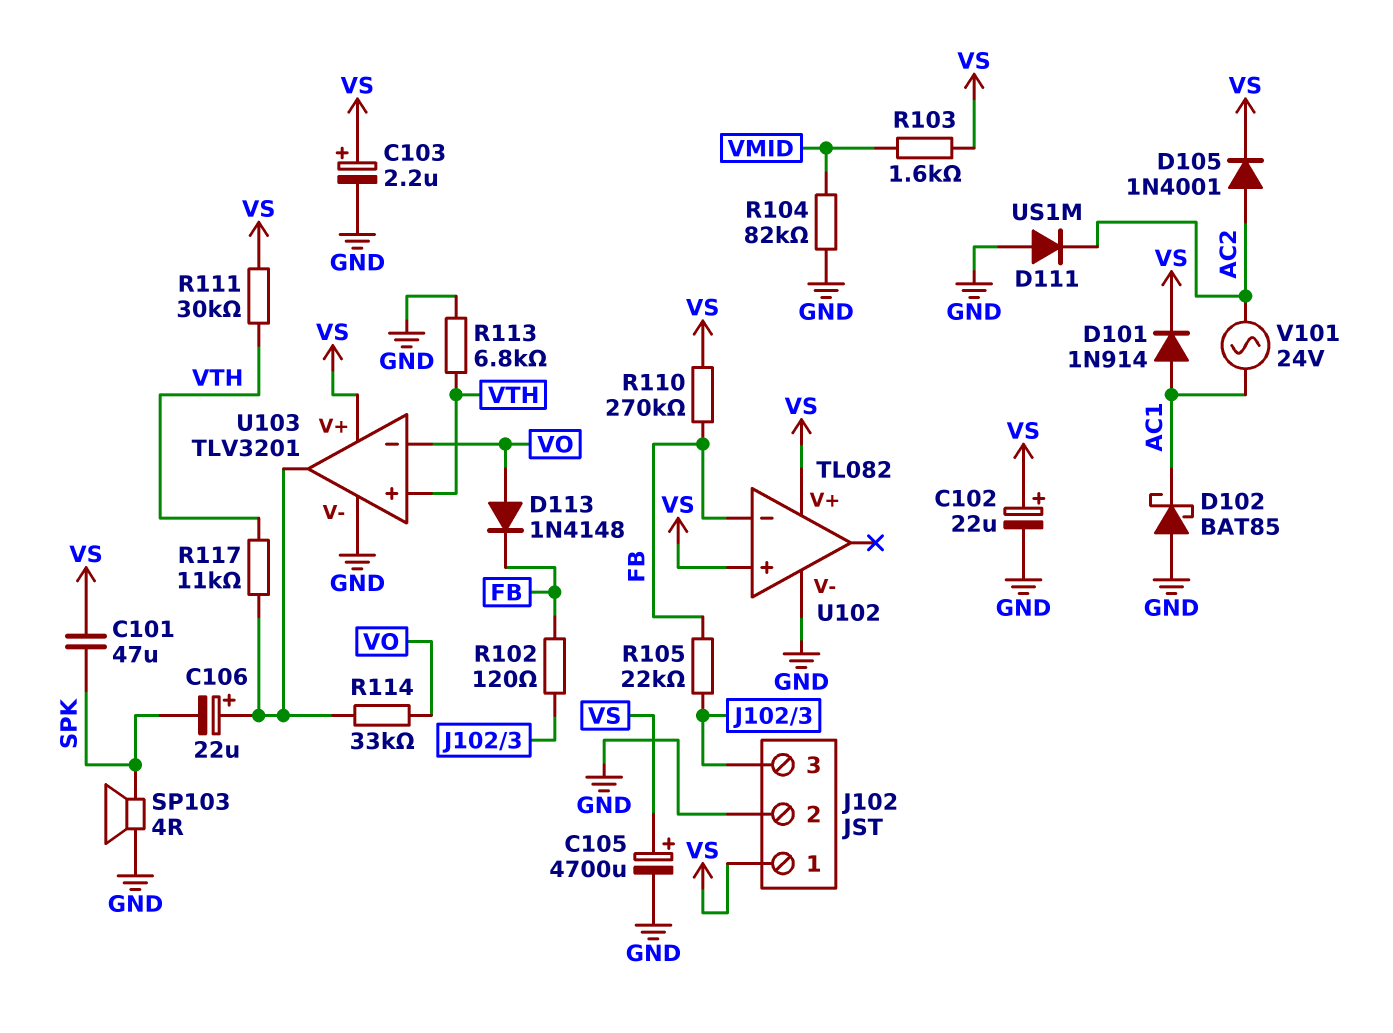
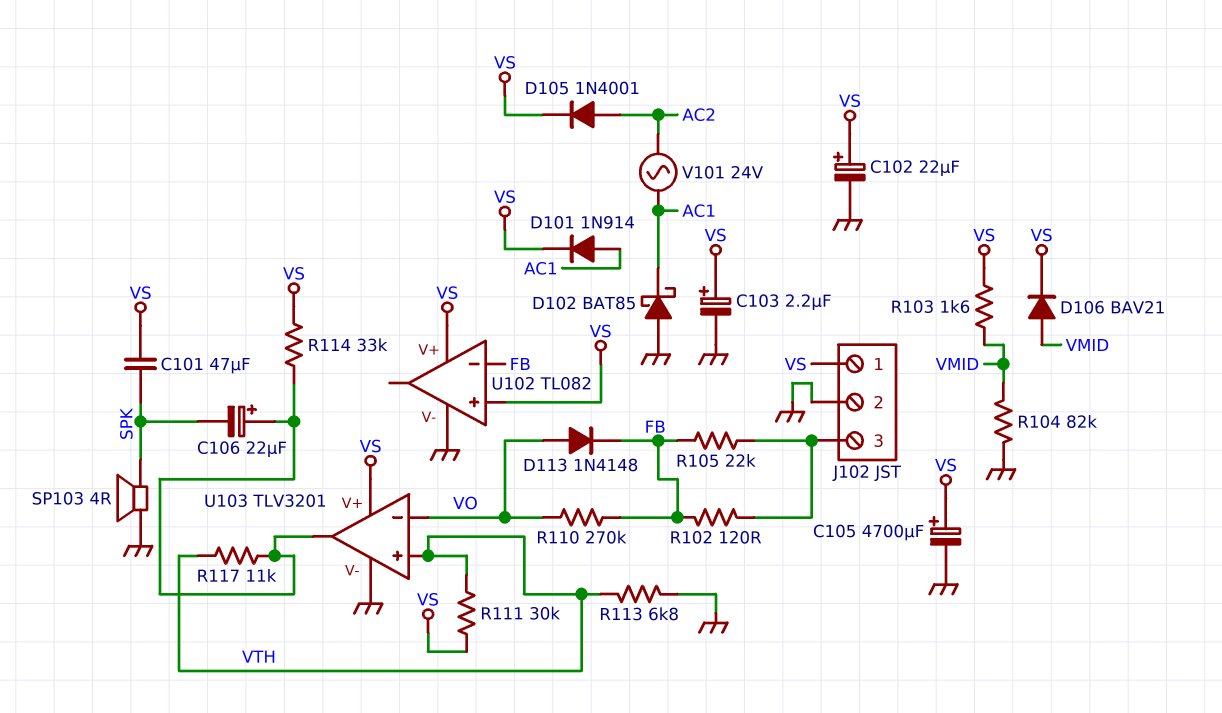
D106: none -> diode BAV21 (A VMID, K VS)
D111: diode US1M (A GND, K AC2) -> none
R110: 270k (FB, VS) -> 270k (FB, VO)
R114: 33k (U103/out, VO) -> 33k (U103/out, VS)

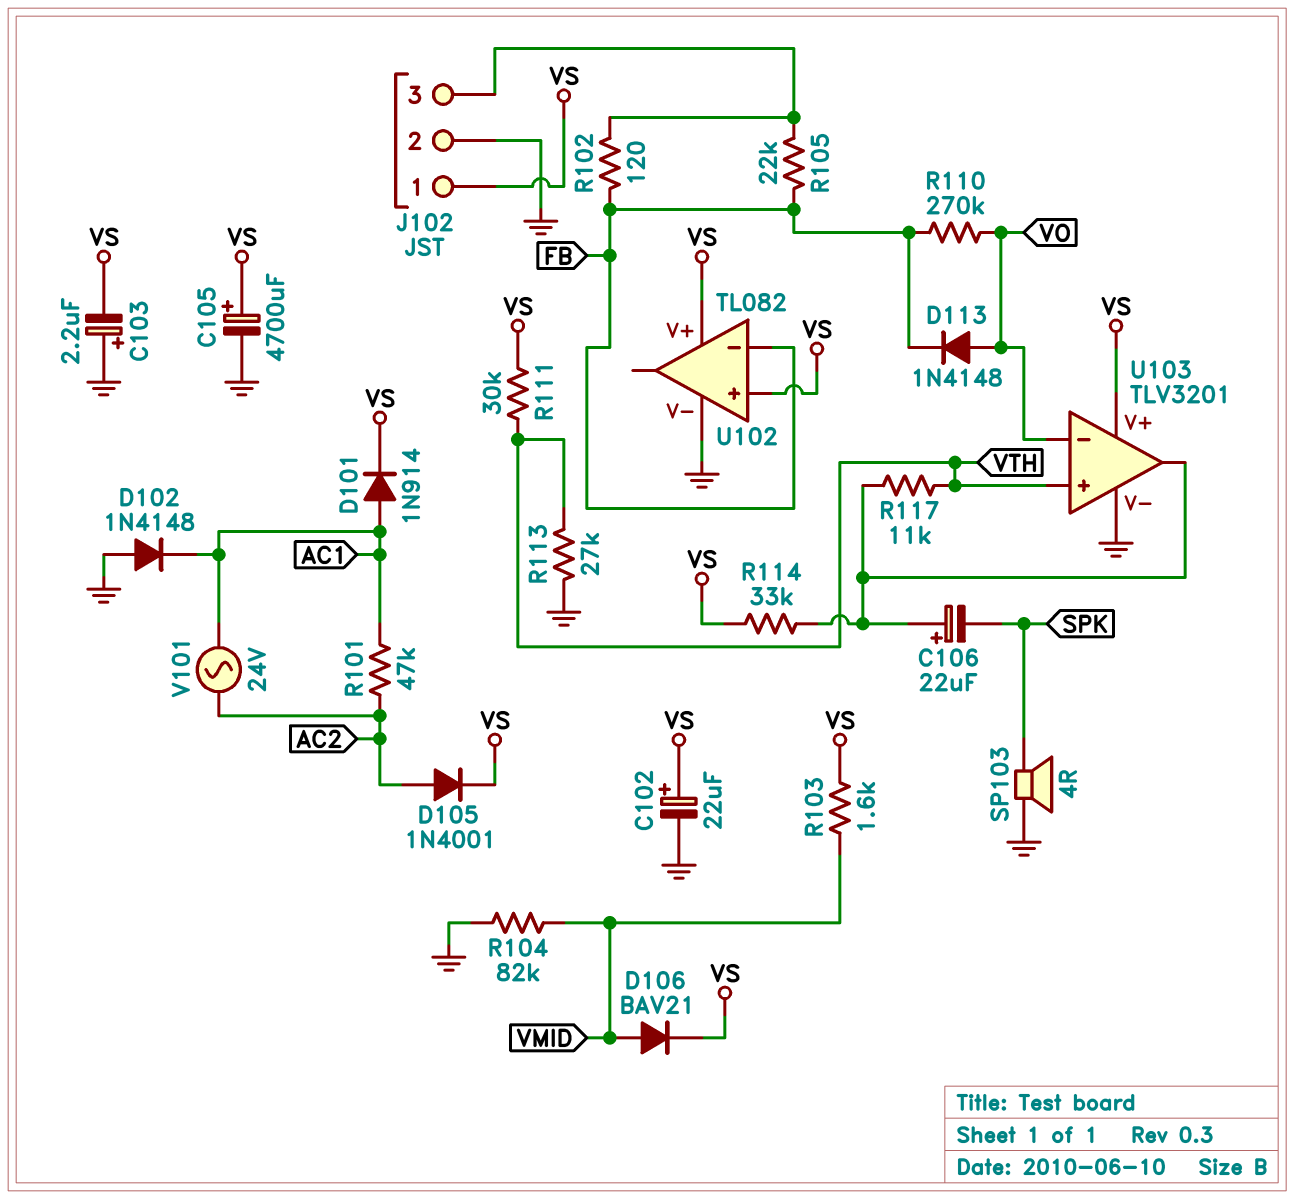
C101: 47uF (SPK, VS) -> none
C103: 2.2uF (plus VS, minus GND) -> 2.2uF (plus GND, minus VS)
D102: schottky BAT85 (A GND, K AC1) -> diode 1N4148 (A GND, K AC1)
R101: none -> 47k (AC1, AC2)
R113: 6.8k (GND, VTH) -> 27k (GND, VTH)

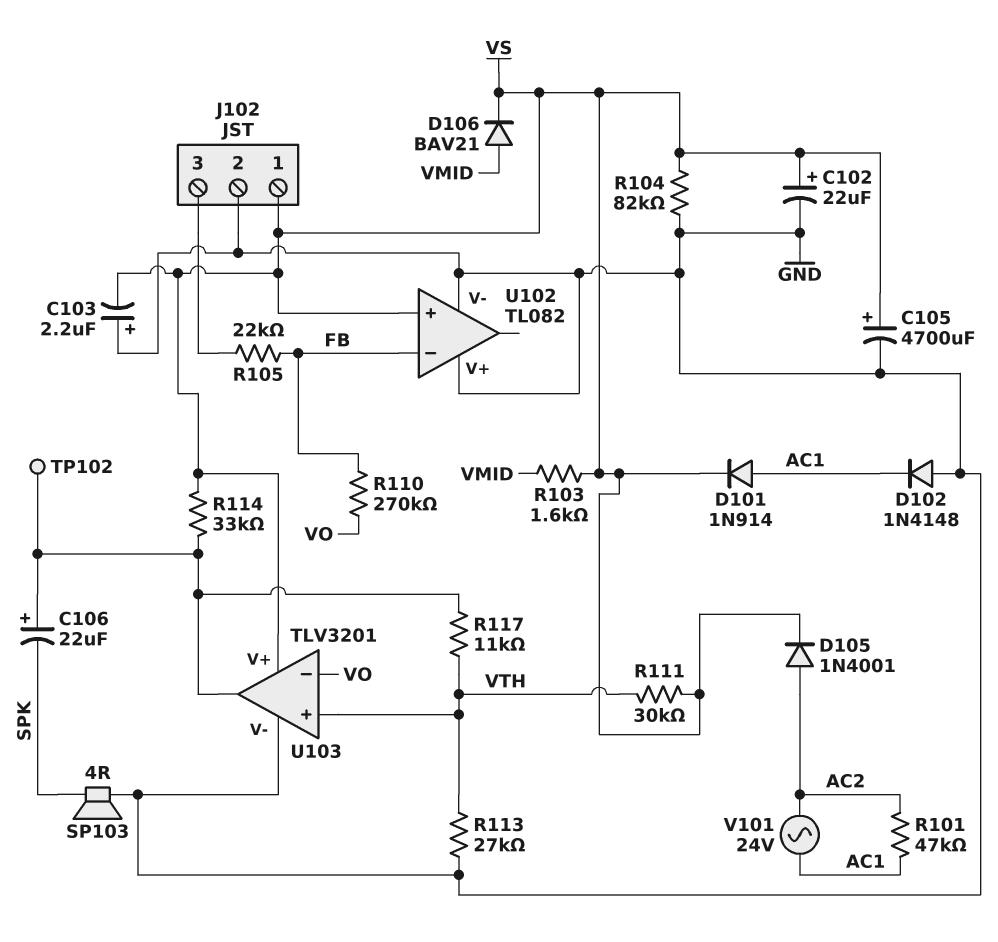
D113: diode 1N4148 (A VO, K FB) -> none
R102: 120 (FB, J102/3) -> none
R104: 82k (GND, VMID) -> 82k (GND, VS)
TP102: none -> test point (U103/out)
U102 pin V+: VS -> GND

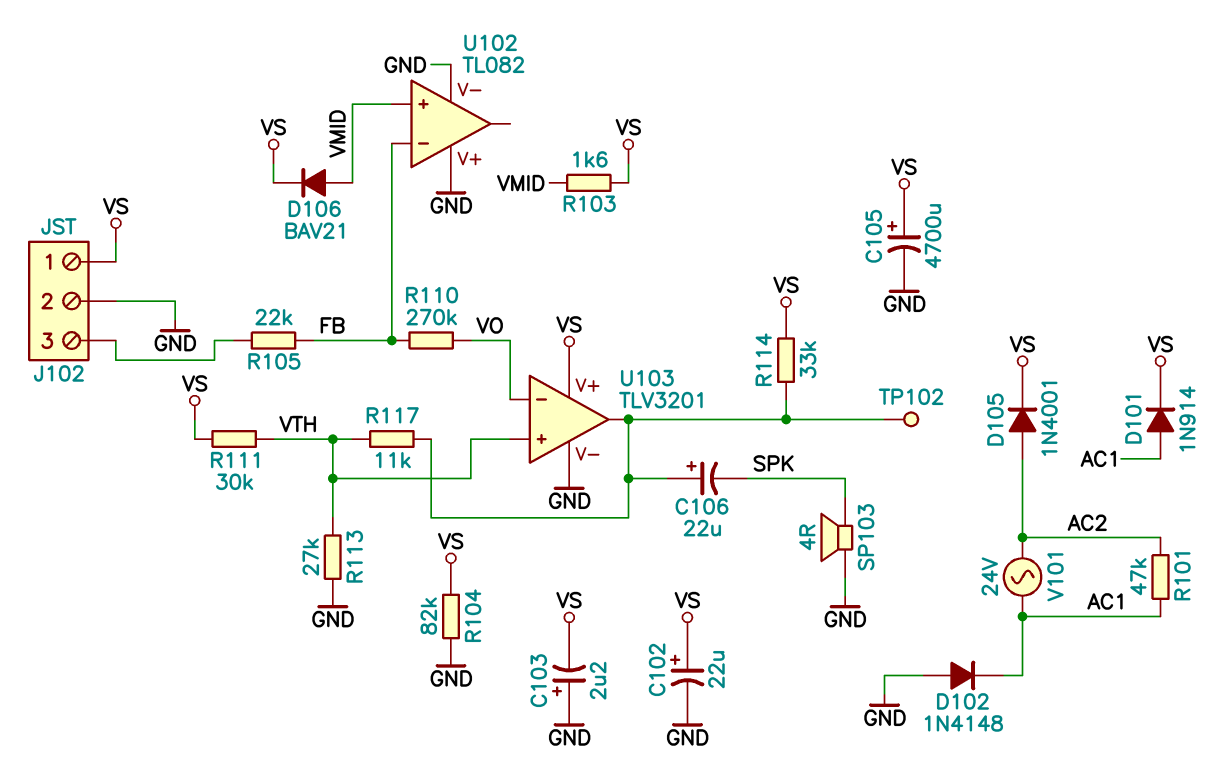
U102 pin in+: VS -> VMID

